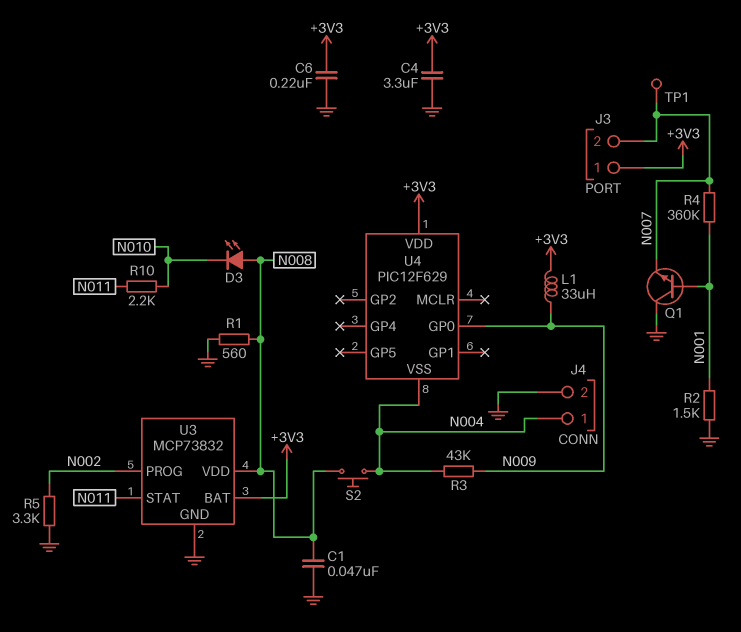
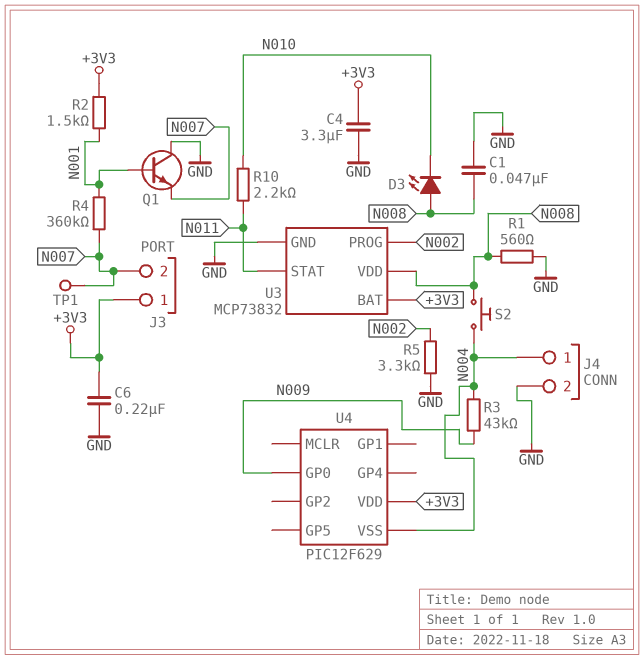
L1: 33uH (+3V3, N009) -> none
R2: 1.5k (GND, N001) -> 1.5k (+3V3, N001)

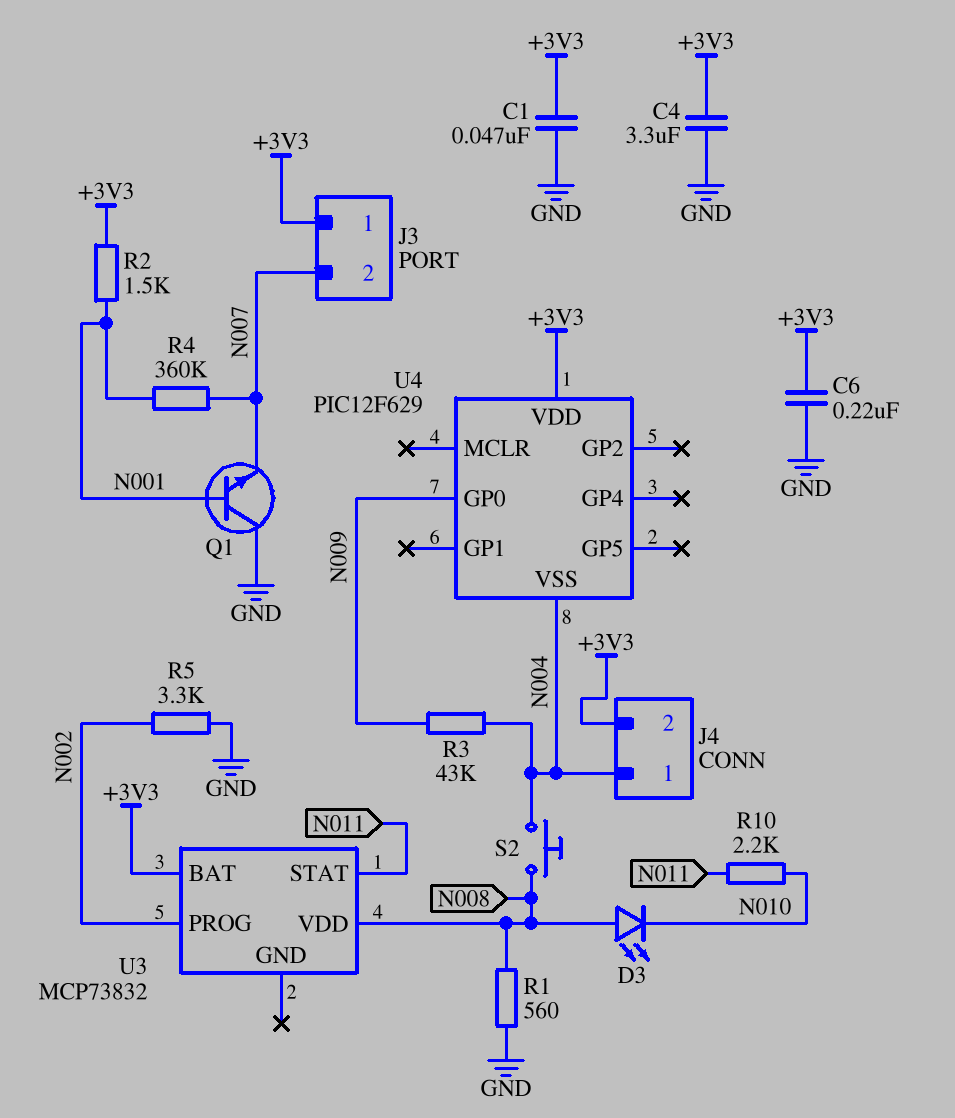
C1: 47nF (GND, N008) -> 47nF (+3V3, GND)
J4 pin 2: GND -> +3V3
TP1: test point (N007) -> none
U3 pin GND: GND -> none

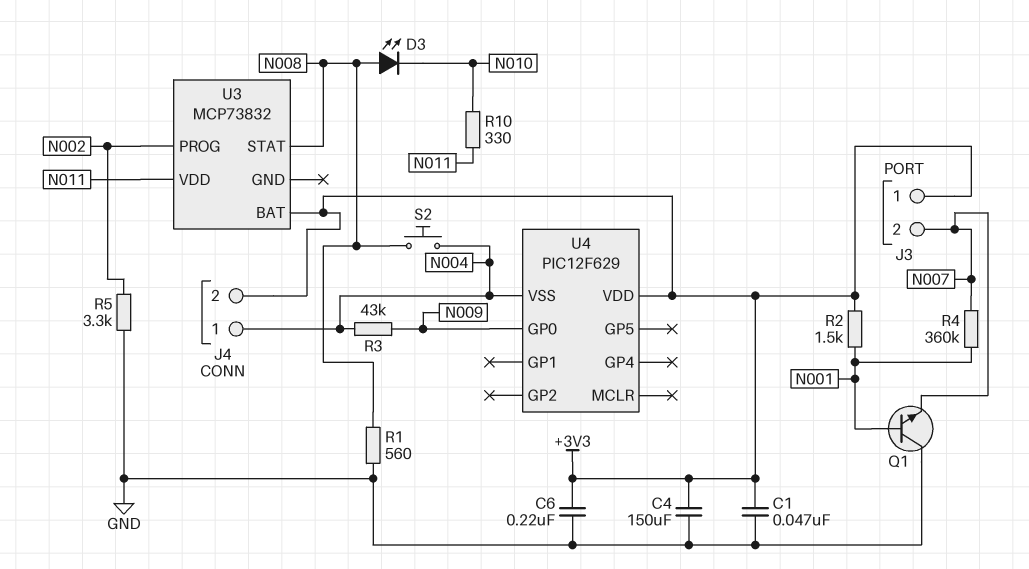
C4: 3.3uF (+3V3, GND) -> 150uF (+3V3, GND)
R10: 2.2k (N010, N011) -> 330 (N010, N011)
U3 pin STAT: N011 -> N008
U3 pin VDD: N008 -> N011

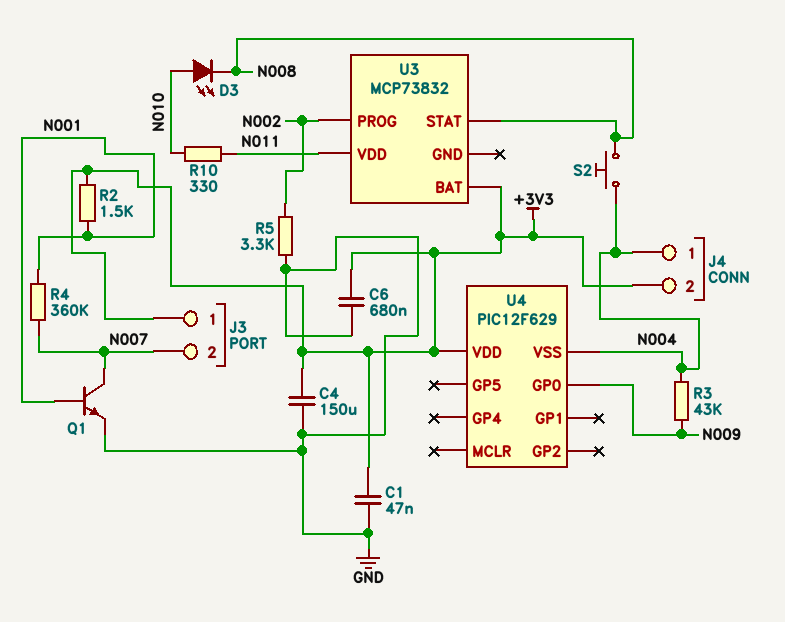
C6: 220nF (+3V3, GND) -> 680nF (+3V3, GND)
D3: LED (A N008, K N010) -> LED (A N010, K N008)
Q1: NPN (B N001, C GND, E N007) -> NPN (B N001, C N007, E GND)
R1: 560 (GND, N008) -> none

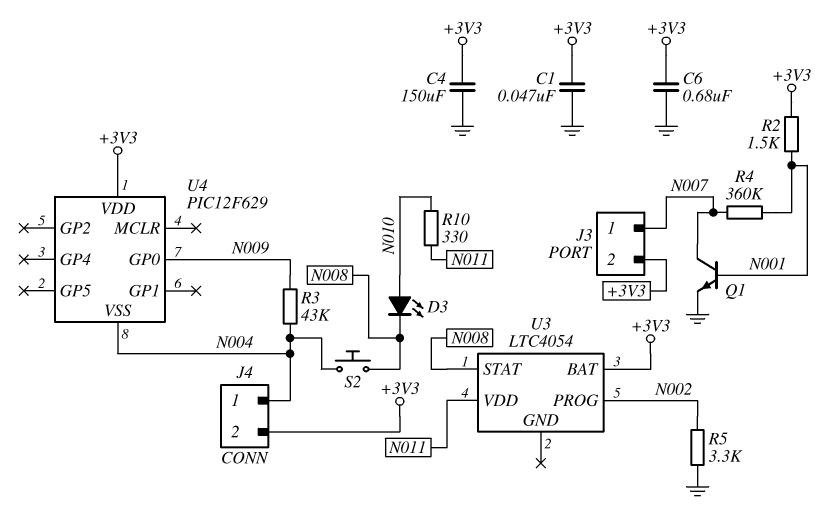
J3 pin 1: +3V3 -> N007
J3 pin 2: N007 -> +3V3
U3: MCP73832 -> LTC4054

